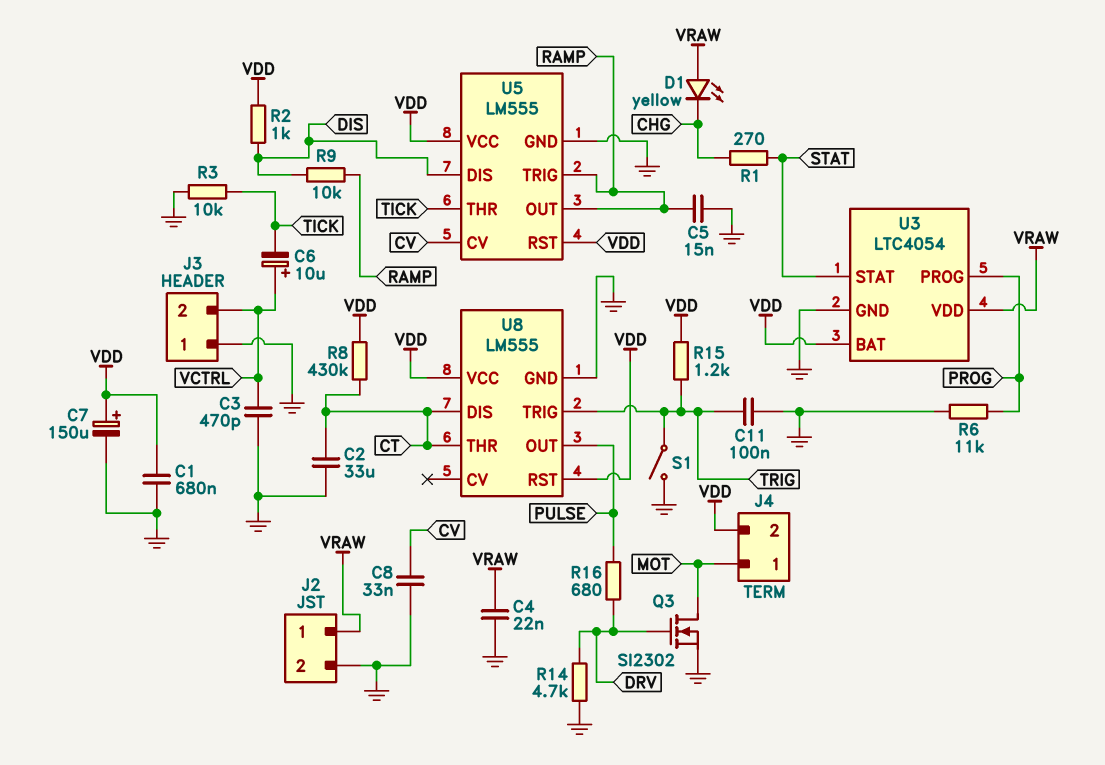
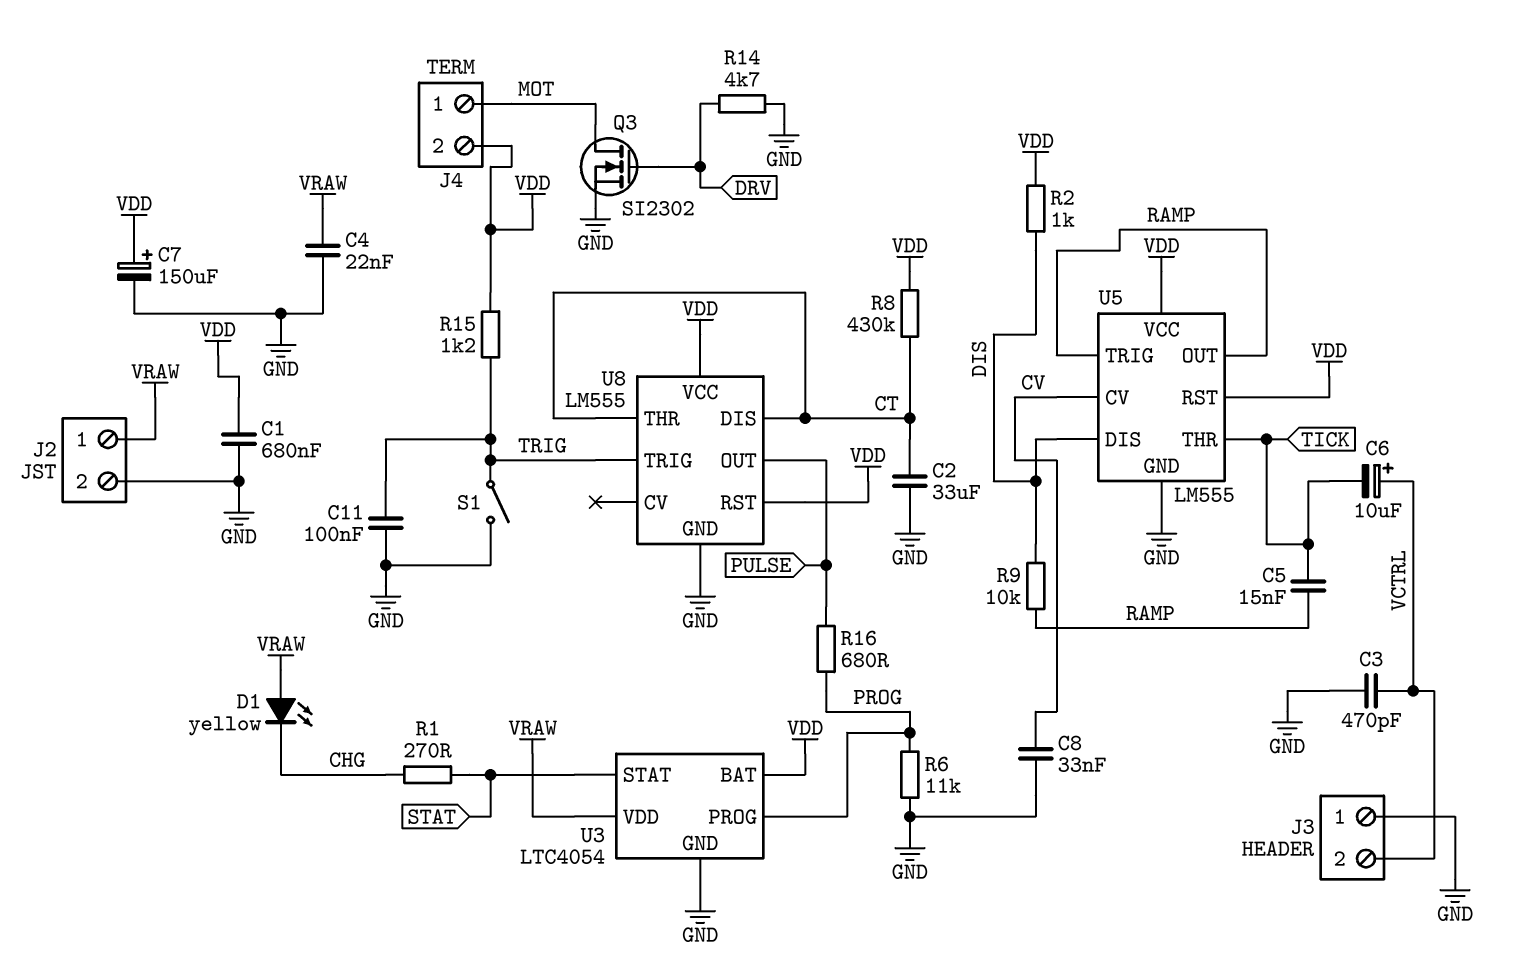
C5: 15nF (GND, RAMP) -> 15nF (RAMP, TICK)
R3: 10k (GND, TICK) -> none
R16: 680 (DRV, PULSE) -> 680 (PROG, PULSE)

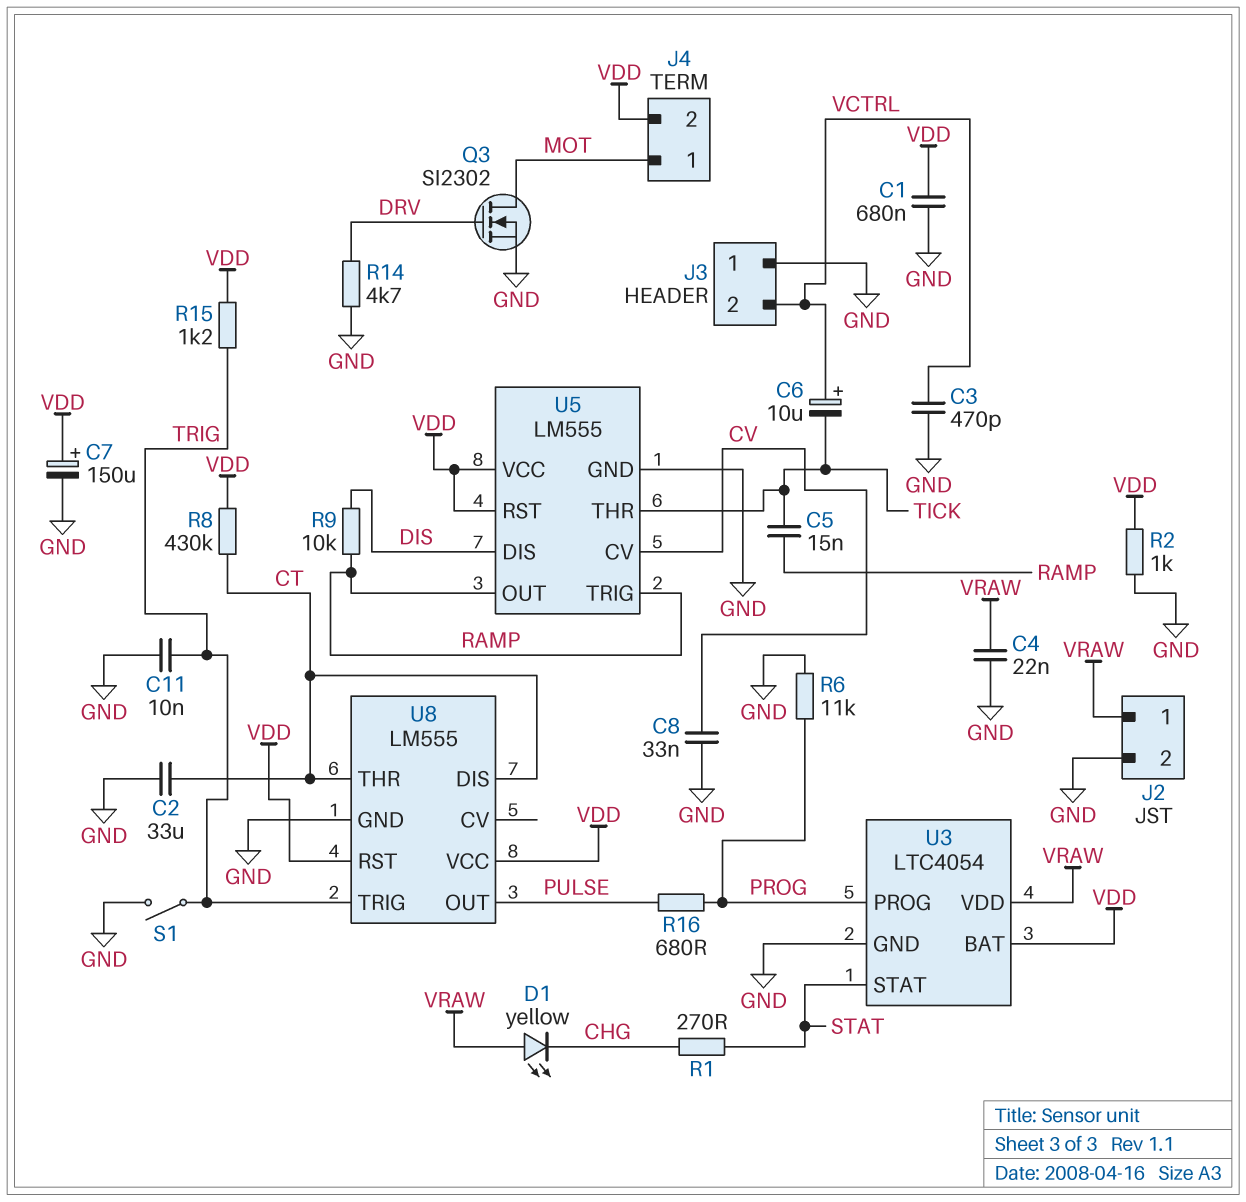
C11: 100nF (GND, TRIG) -> 10nF (GND, TRIG)
R2: 1k (DIS, VDD) -> 1k (GND, VDD)

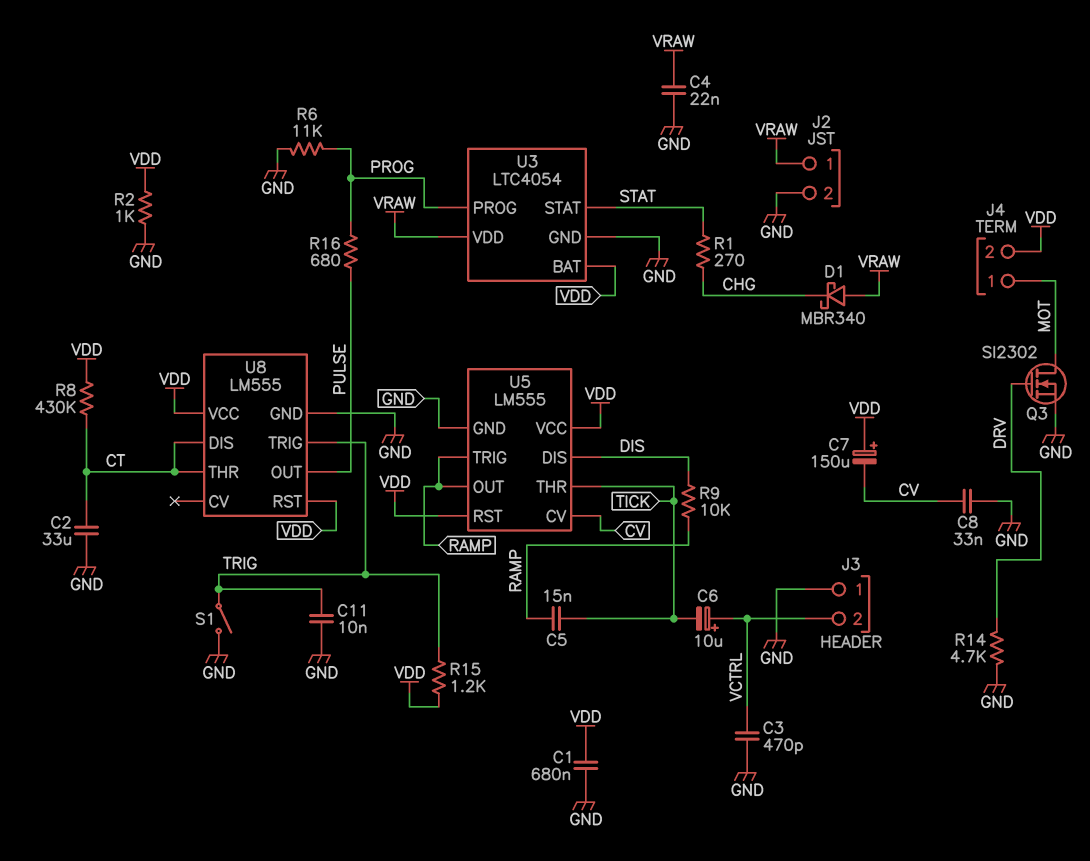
C7: 150uF (plus VDD, minus GND) -> 150uF (plus VDD, minus CV)
D1: LED yellow (A VRAW, K CHG) -> schottky MBR340 (A VRAW, K CHG)

